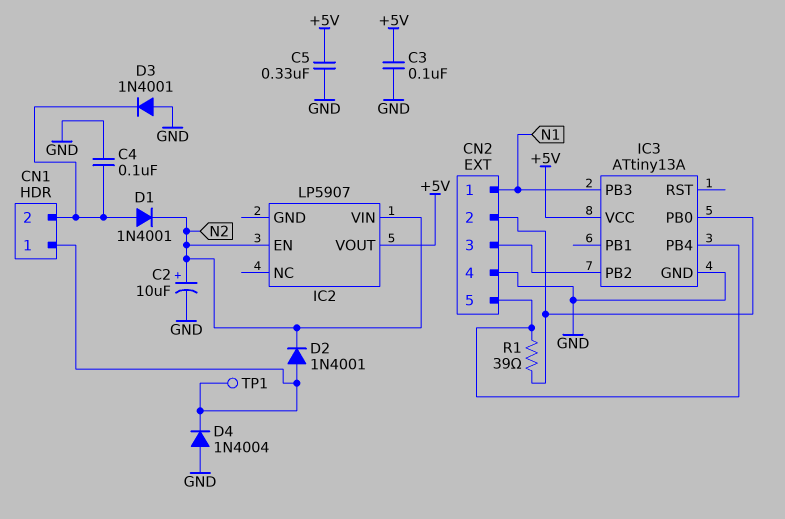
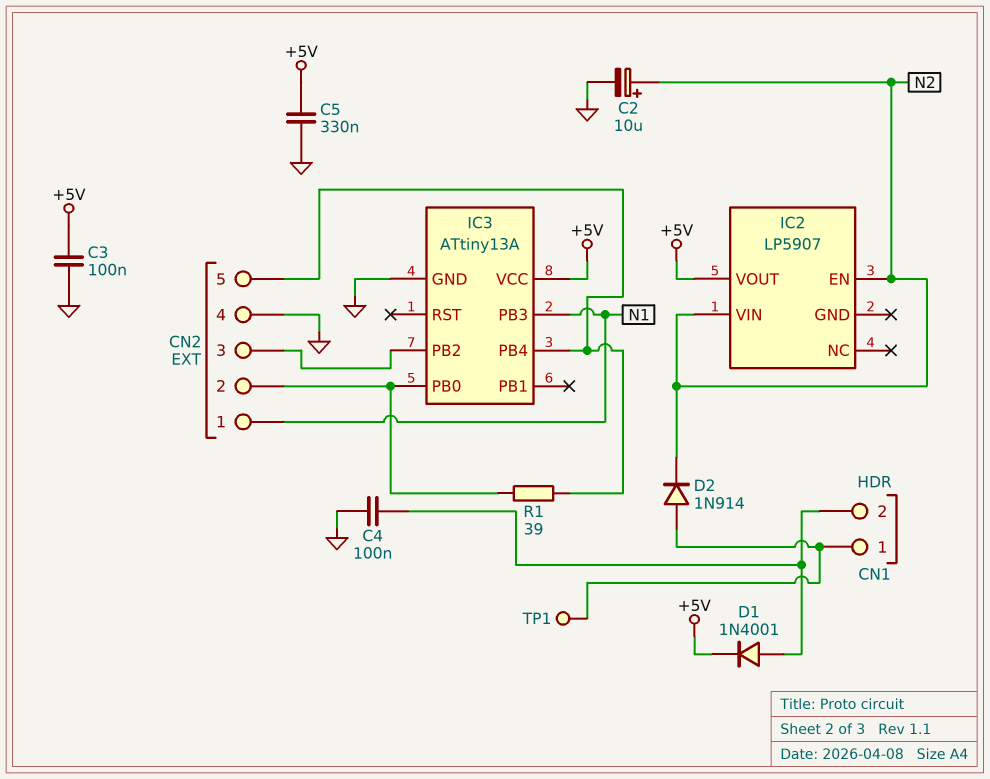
D1: diode 1N4001 (A CN1/2, K N2) -> diode 1N4001 (A CN1/2, K +5V)
D2: diode 1N4001 (A CN1/1, K N2) -> diode 1N914 (A CN1/1, K N2)
D3: diode 1N4001 (A GND, K CN1/2) -> none
D4: diode 1N4004 (A GND, K CN1/1) -> none

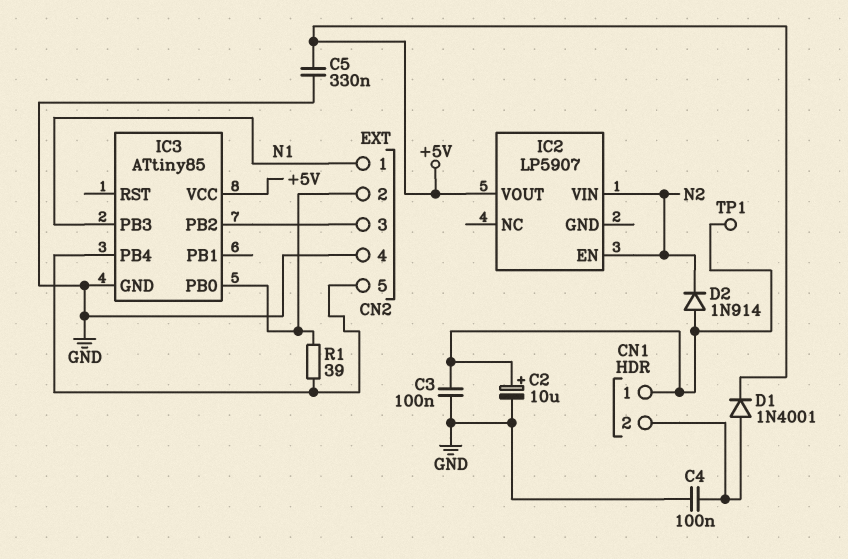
C2: 10uF (plus N2, minus GND) -> 10uF (plus CN1/1, minus GND)
C3: 100nF (+5V, GND) -> 100nF (CN1/1, GND)
IC3: ATtiny13A -> ATtiny85

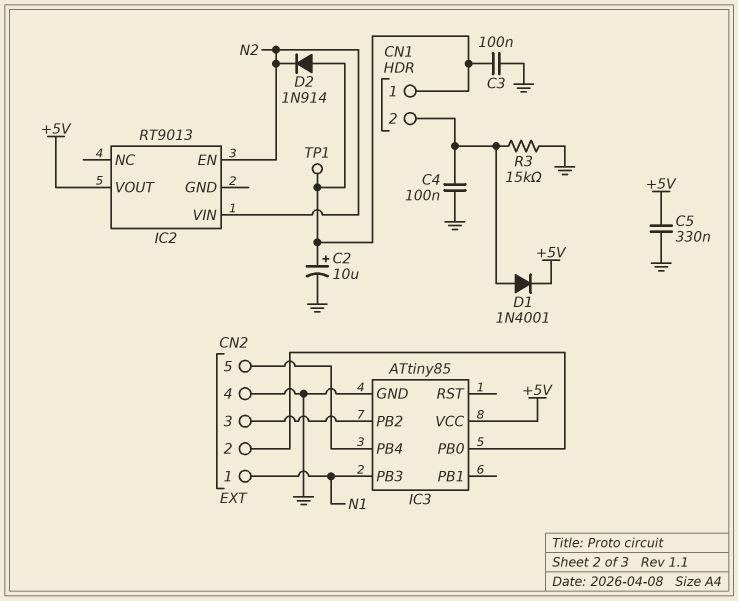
IC2: LP5907 -> RT9013
R1: 39 (CN2/2, CN2/5) -> none
R3: none -> 15k (CN1/2, GND)

